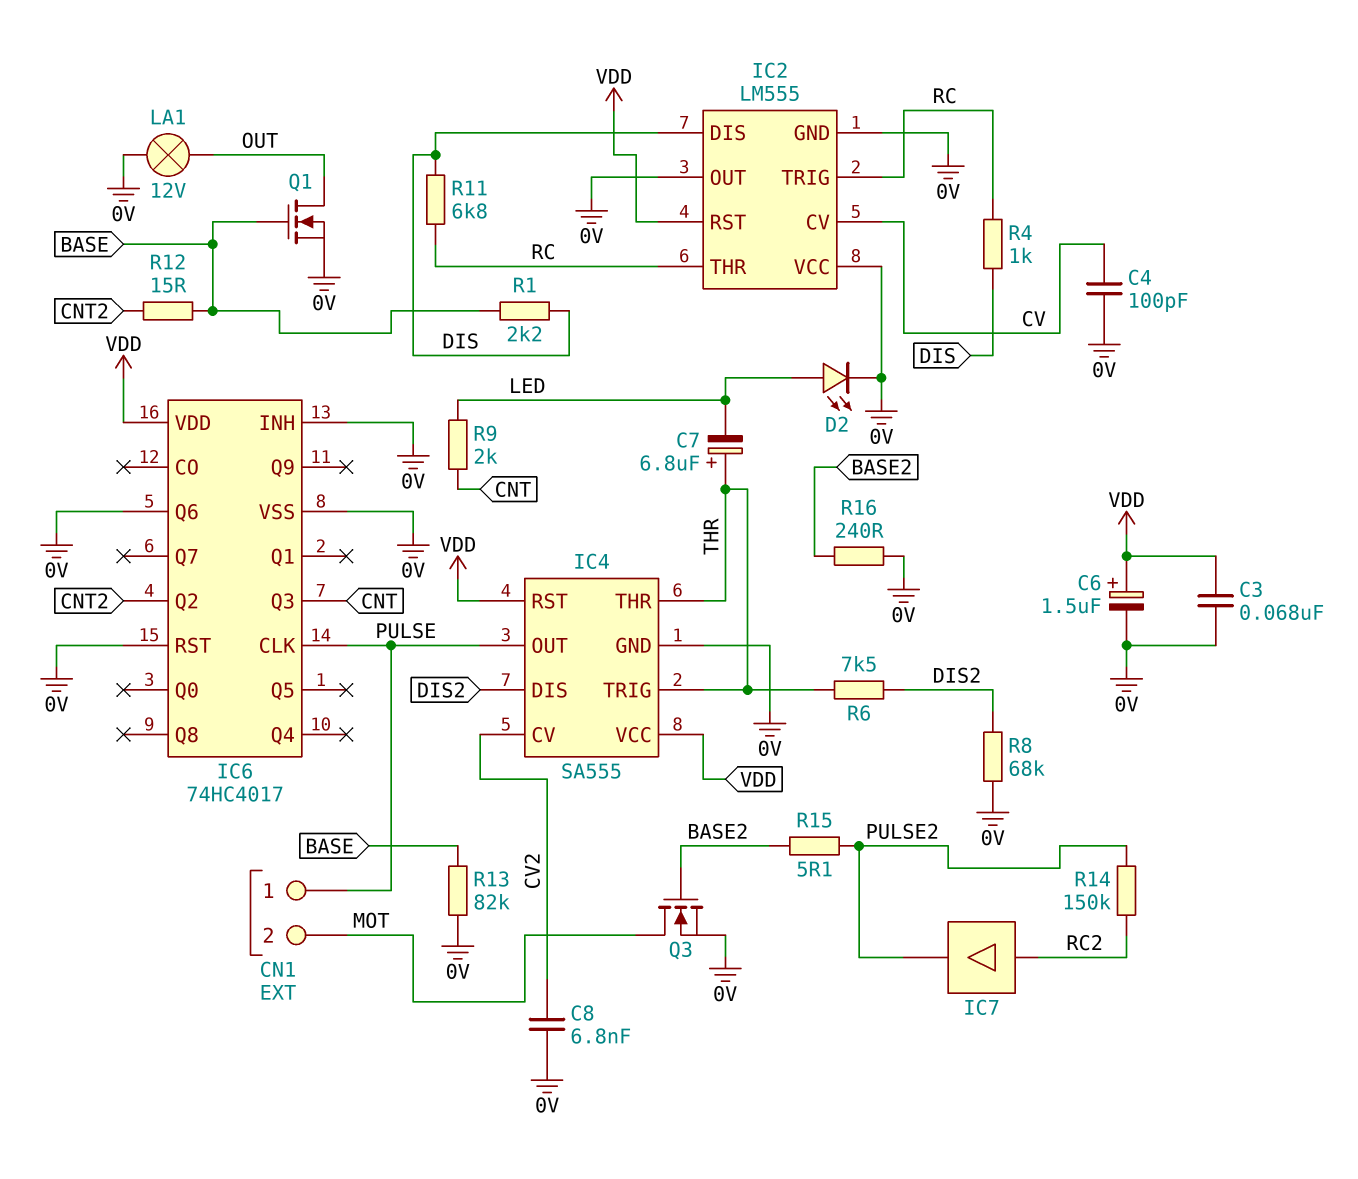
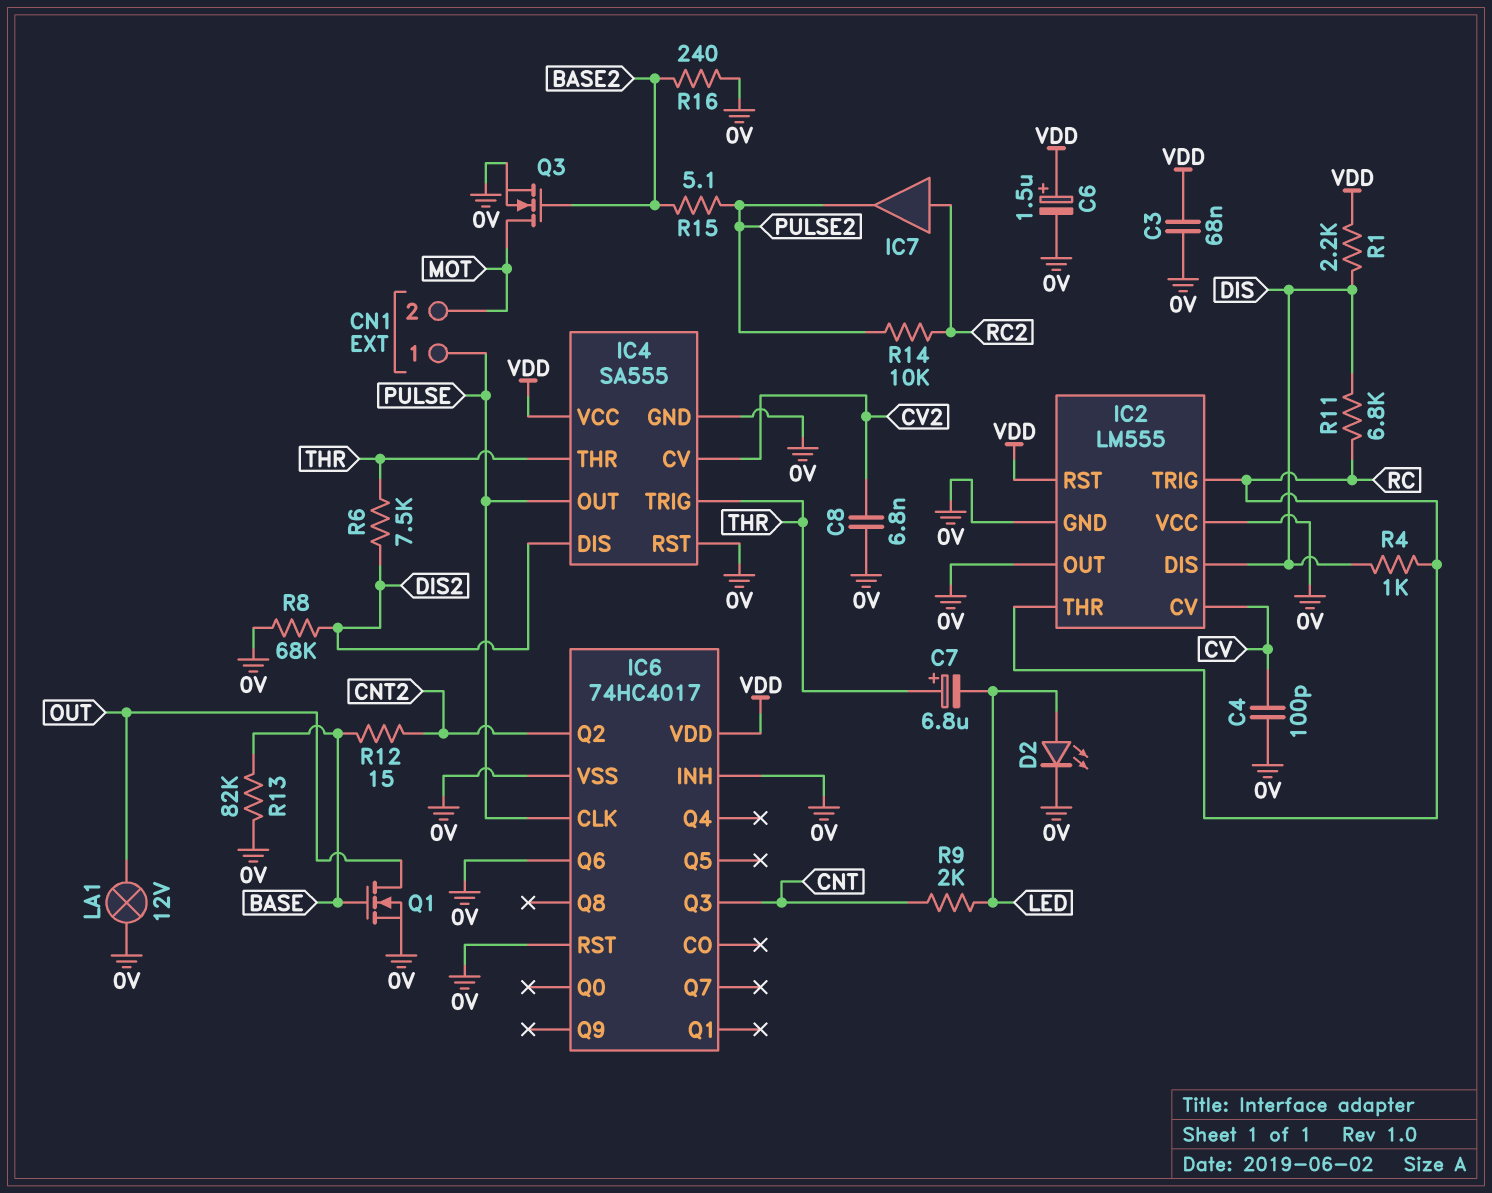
IC4 pin RST: VDD -> 0V
R1: 2.2k (BASE, DIS) -> 2.2k (DIS, VDD)
R14: 150k (PULSE2, RC2) -> 10k (PULSE2, RC2)

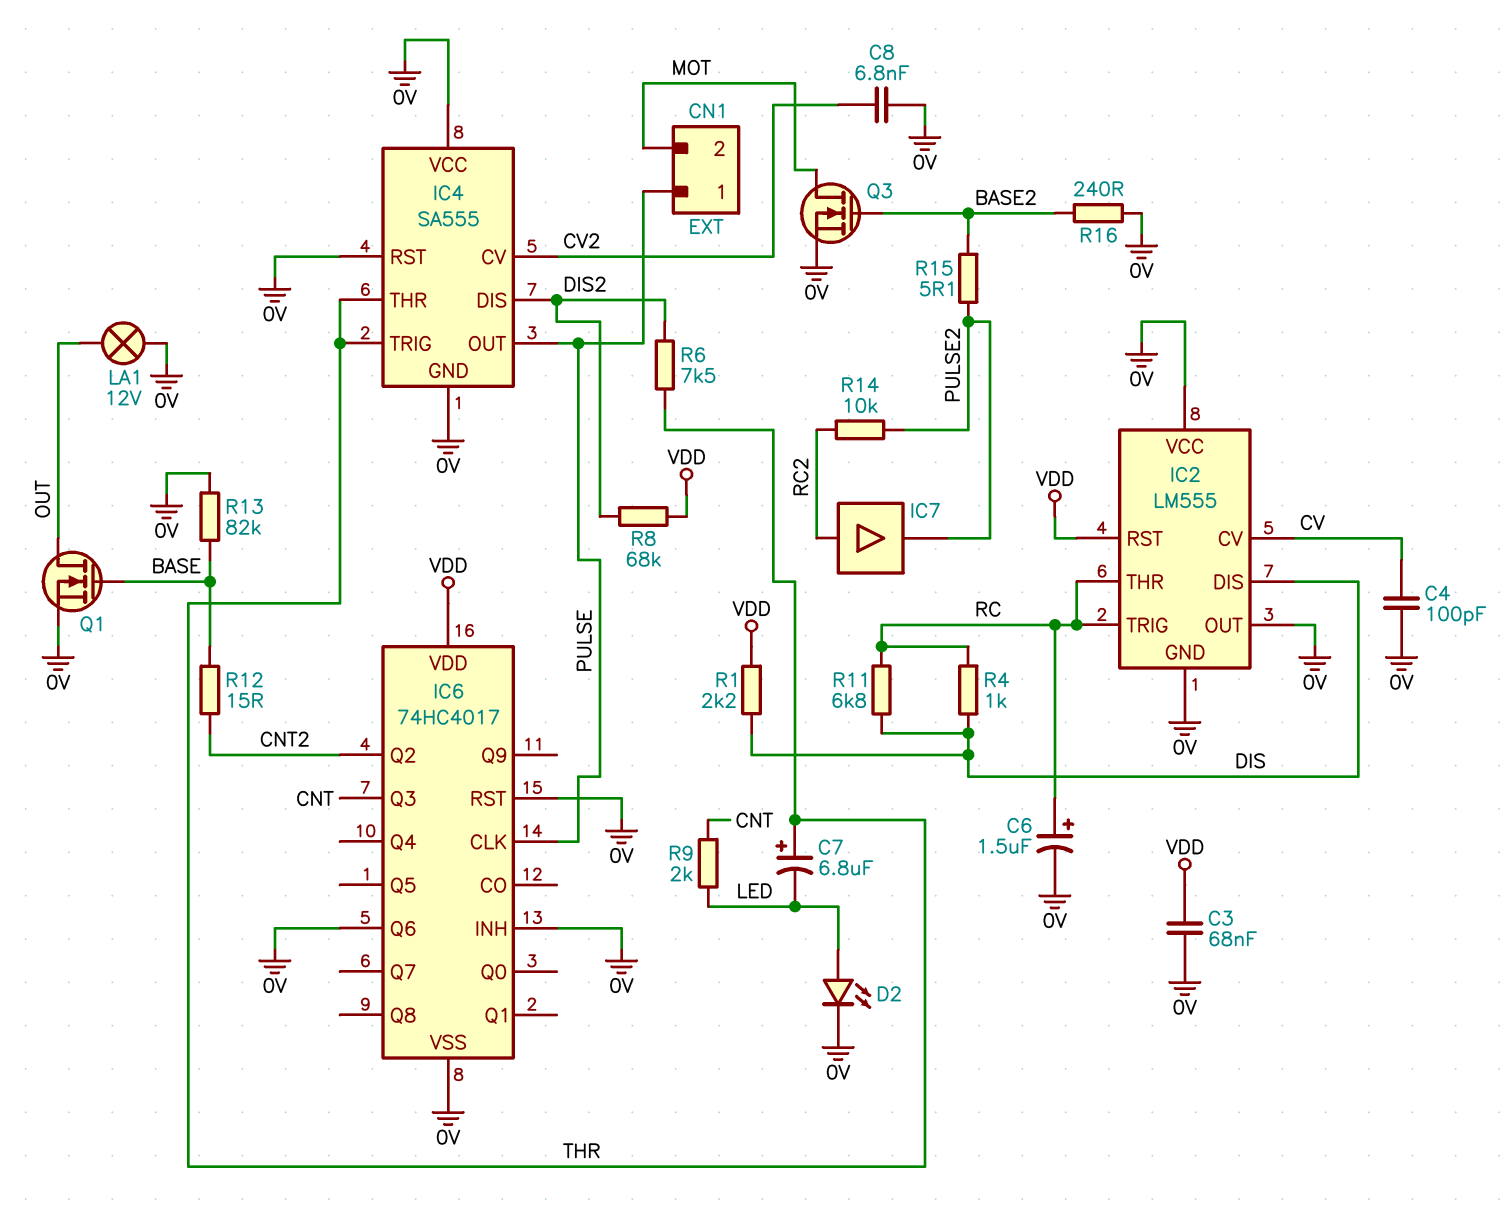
C6: 1.5uF (plus VDD, minus 0V) -> 1.5uF (plus RC, minus 0V)
IC4 pin VCC: VDD -> 0V
R8: 68k (0V, DIS2) -> 68k (DIS2, VDD)

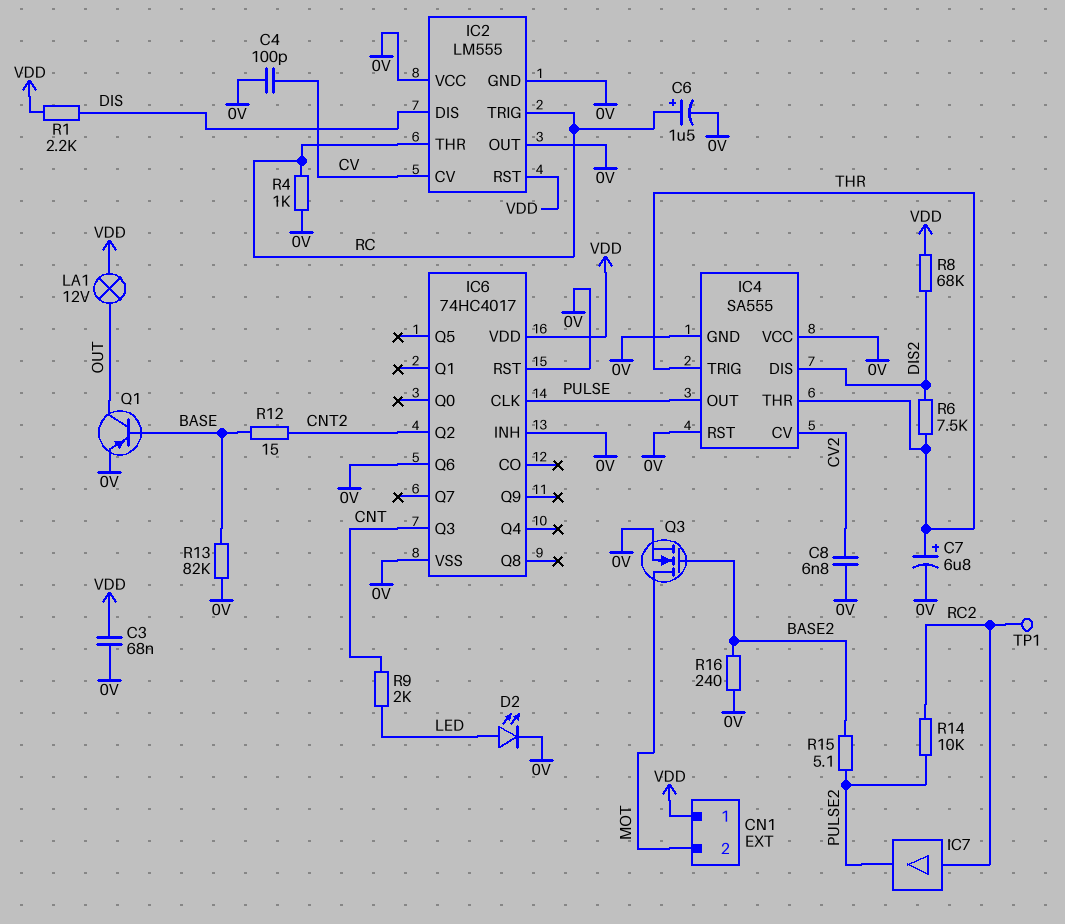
C7: 6.8uF (plus THR, minus LED) -> 6.8uF (plus THR, minus 0V)
CN1 pin 1: PULSE -> VDD
LA1: lamp 12V (0V, OUT) -> lamp 12V (OUT, VDD)
Q1: NMOS (G BASE, D OUT, S 0V) -> PNP (B BASE, C OUT, E 0V)
R4: 1k (DIS, RC) -> 1k (0V, RC)
R11: 6.8k (DIS, RC) -> none
TP1: none -> test point (RC2)

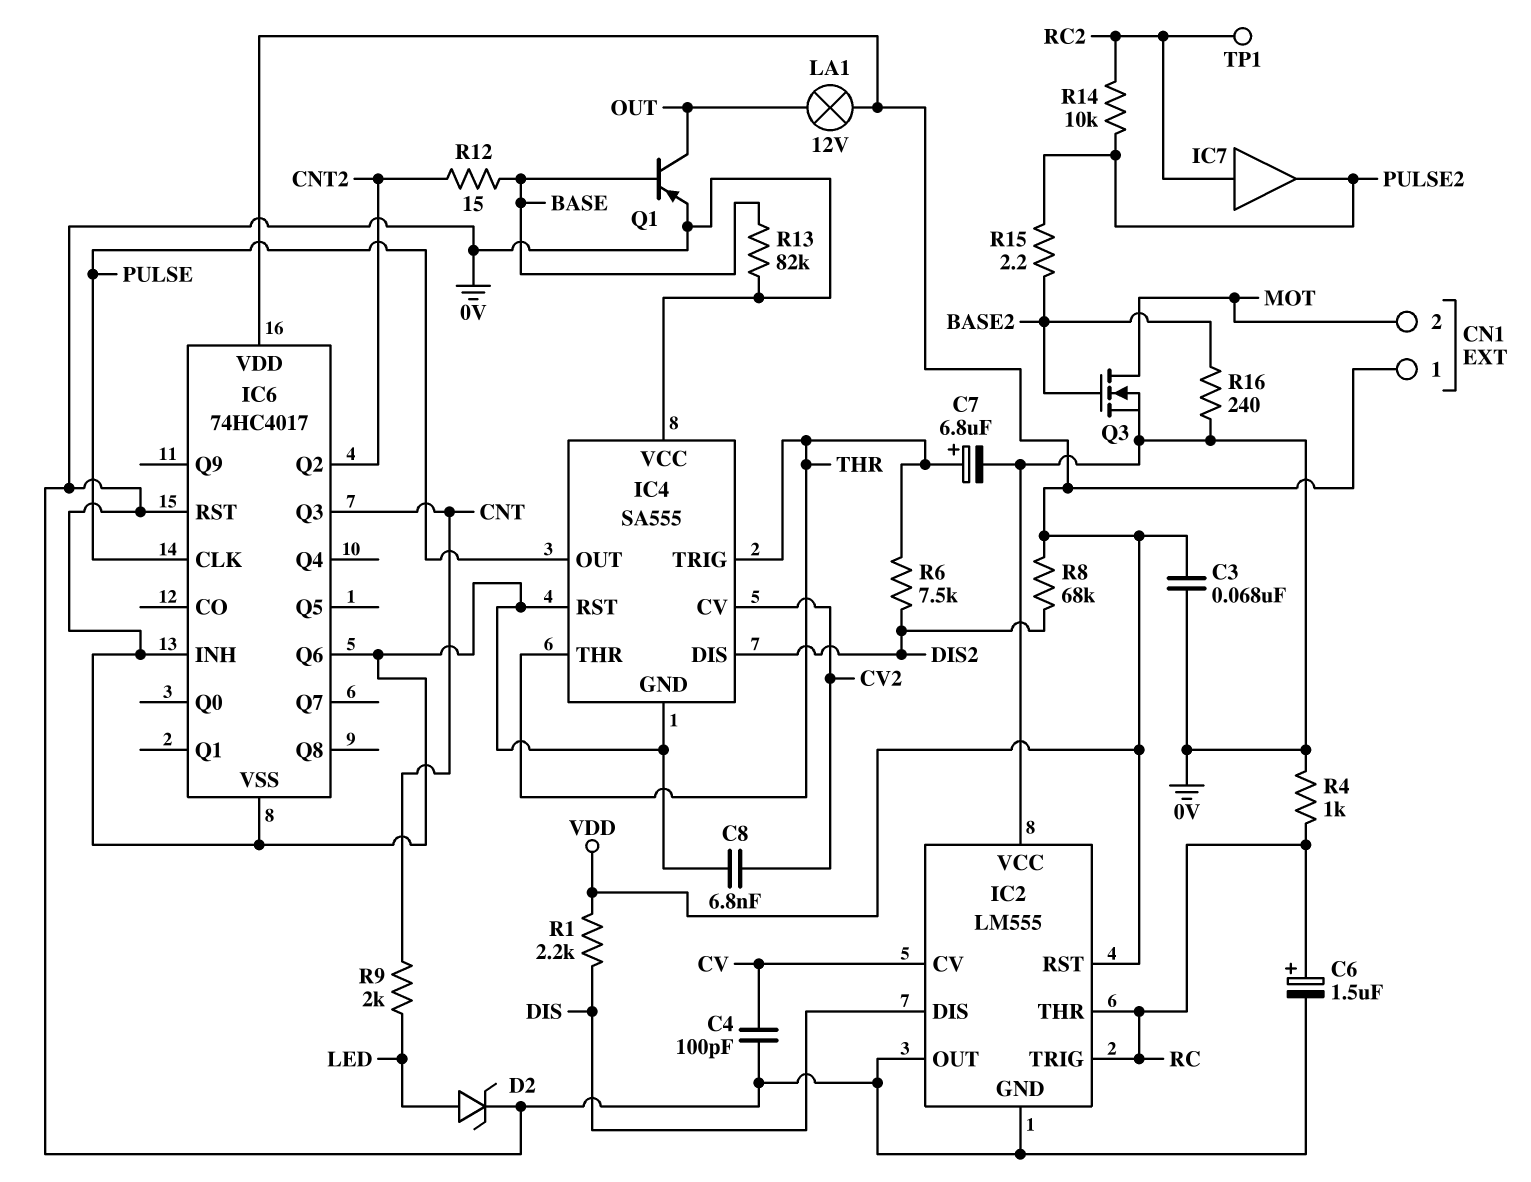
D2: LED (A LED, K 0V) -> zener (A LED, K 0V)
R15: 5.1 (BASE2, PULSE2) -> 2.2 (BASE2, PULSE2)

